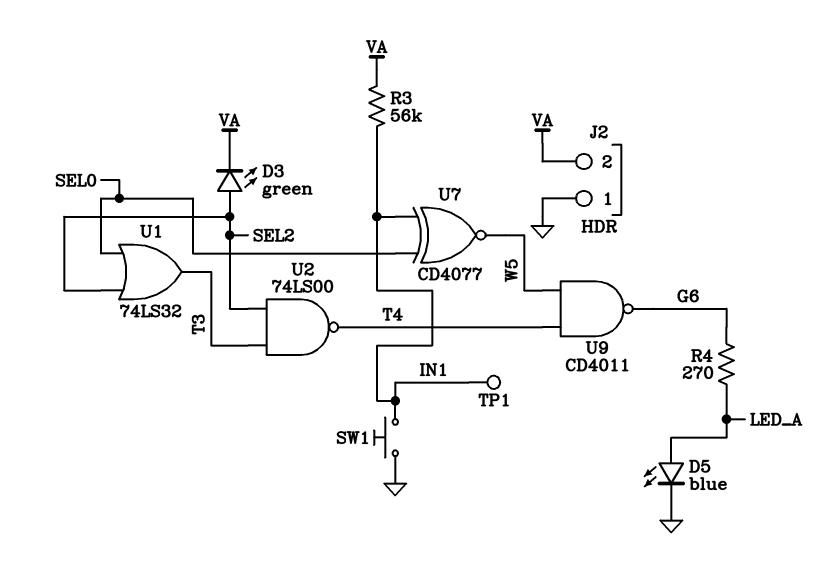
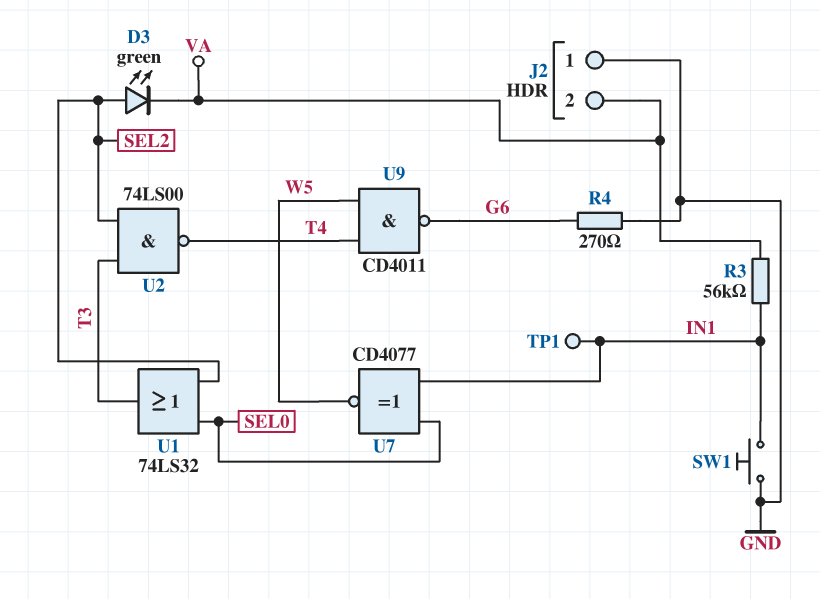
D5: LED blue (A LED_A, K GND) -> none
R4: 270 (G6, LED_A) -> 270 (G6, GND)

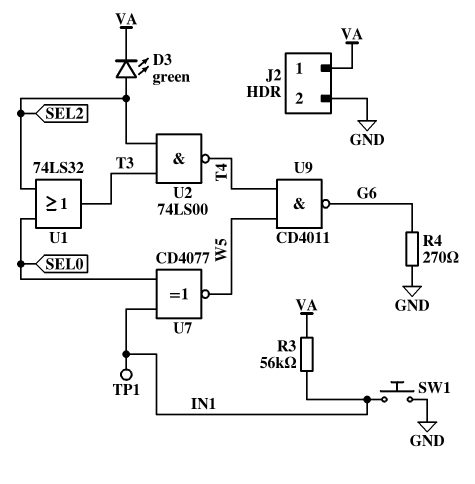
J2 pin 1: GND -> VA
J2 pin 2: VA -> GND

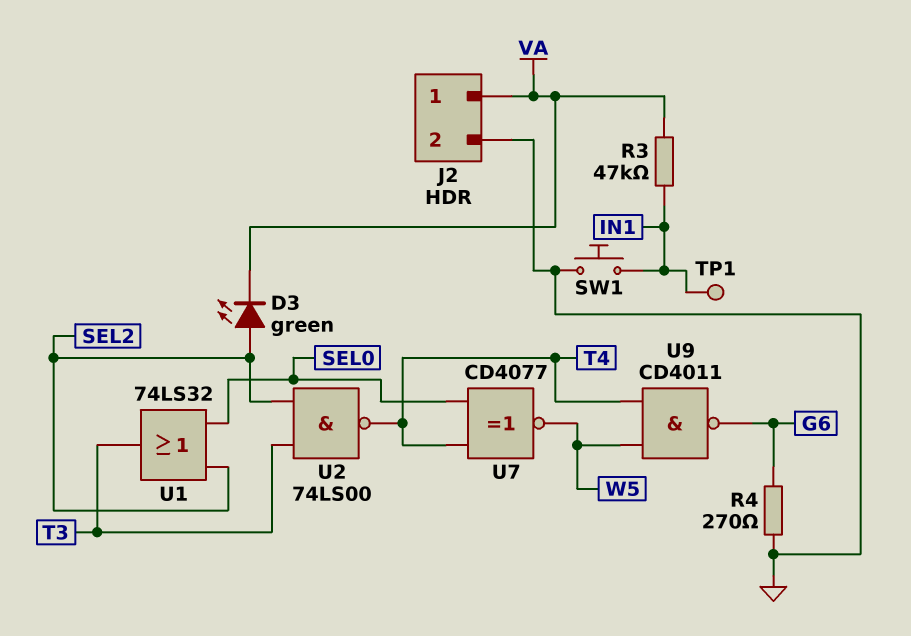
R3: 56k (IN1, VA) -> 47k (IN1, VA)
U7: XNOR CD4077 (in IN1, in SEL0, out W5) -> XNOR CD4077 (in SEL0, in T4, out W5)

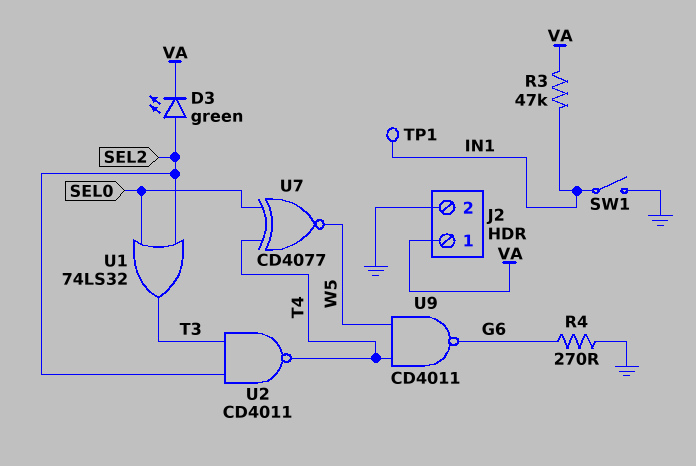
SW1: button (GND, IN1) -> switch (GND, IN1)
U2: NAND 74LS00 (in SEL2, in T3, out T4) -> NAND CD4011 (in SEL2, in T3, out T4)

